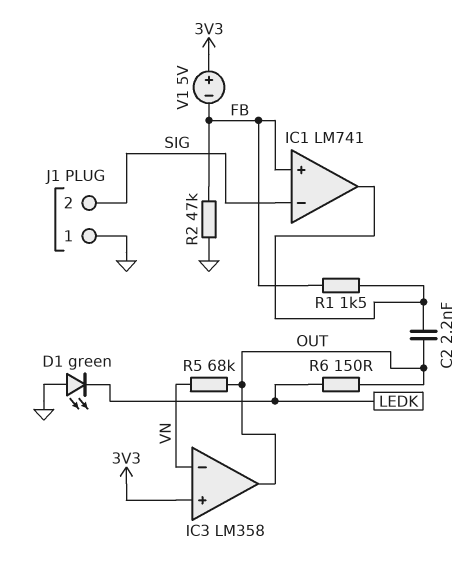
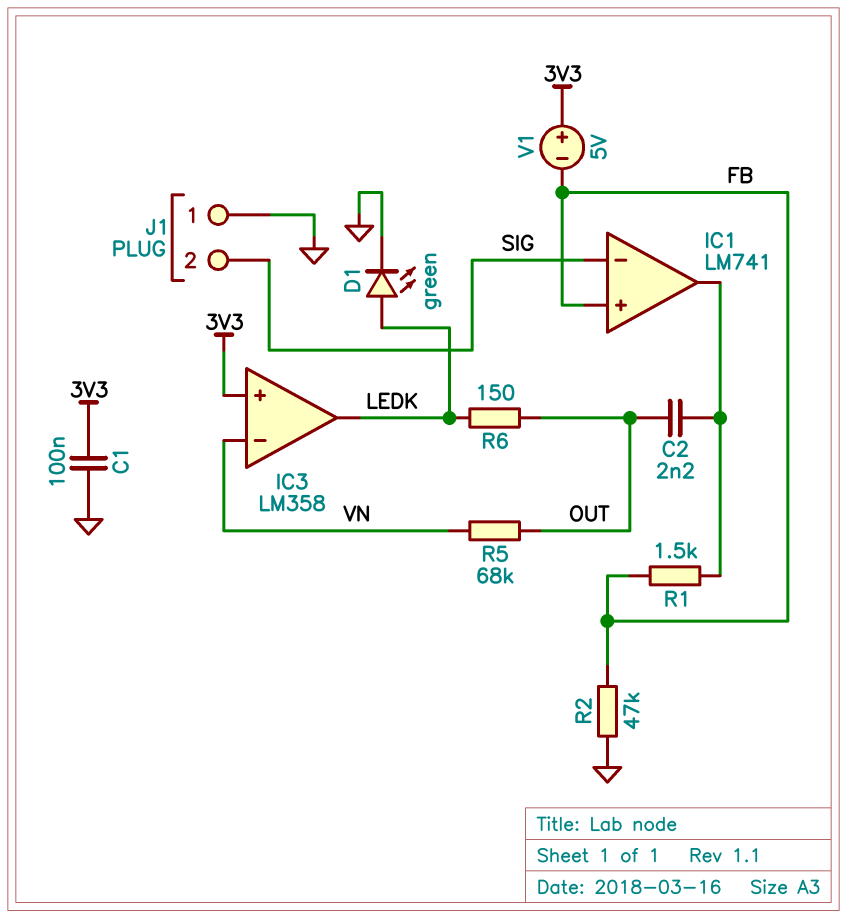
C1: none -> 100nF (3V3, GND)
D1: LED green (A GND, K LEDK) -> LED green (A LEDK, K GND)
IC3 pin out: OUT -> LEDK

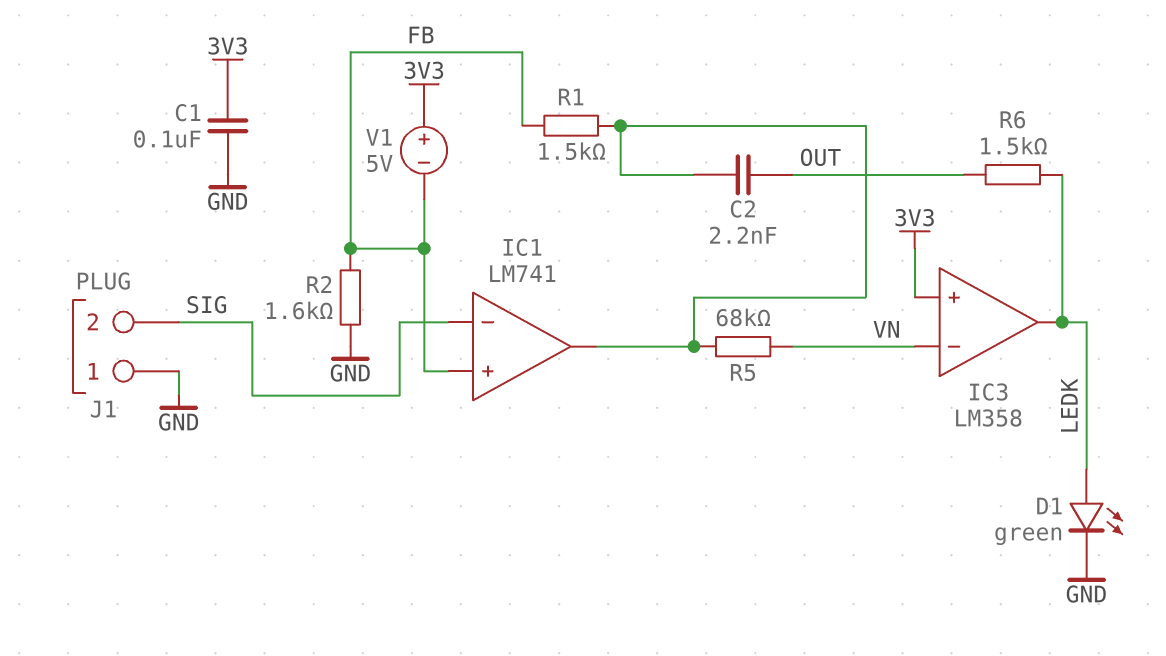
R2: 47k (FB, GND) -> 1.6k (FB, GND)
R5: 68k (OUT, VN) -> 68k (IC1/out, VN)
R6: 150 (LEDK, OUT) -> 1.5k (LEDK, OUT)

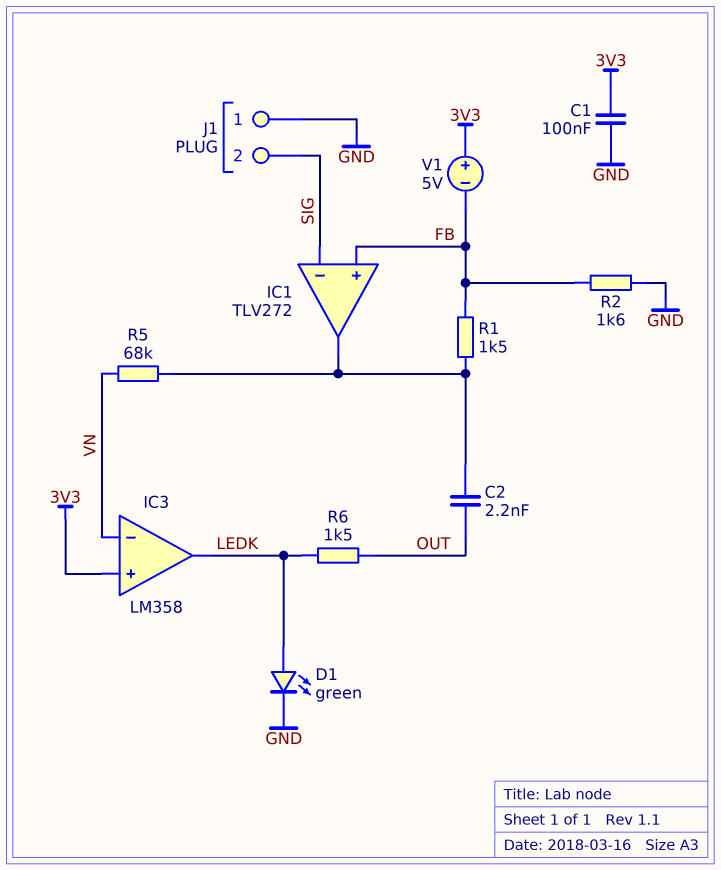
IC1: LM741 -> TLV272

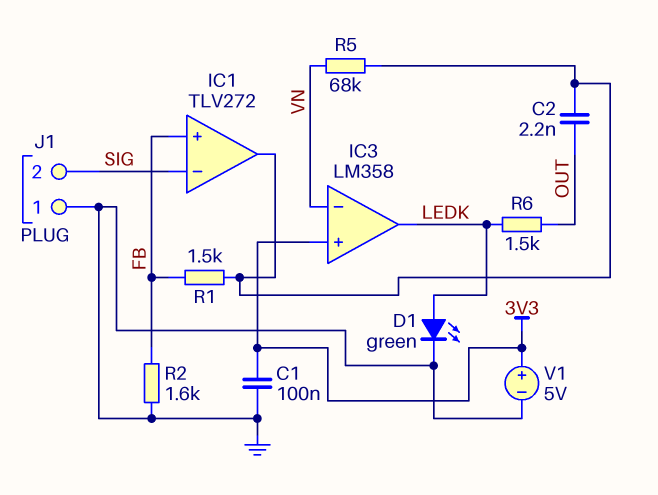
V1: 5V (plus 3V3, minus FB) -> 5V (plus 3V3, minus GND)

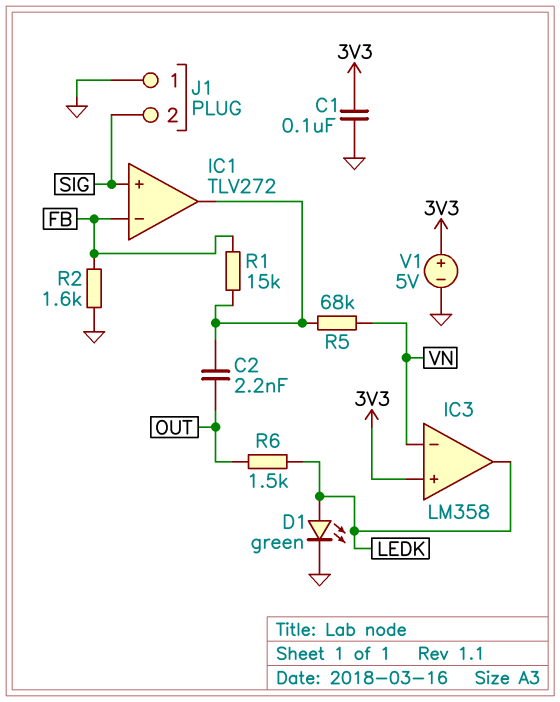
IC1 pin in+: FB -> SIG
IC1 pin in-: SIG -> FB
R1: 1.5k (FB, IC1/out) -> 15k (FB, IC1/out)

